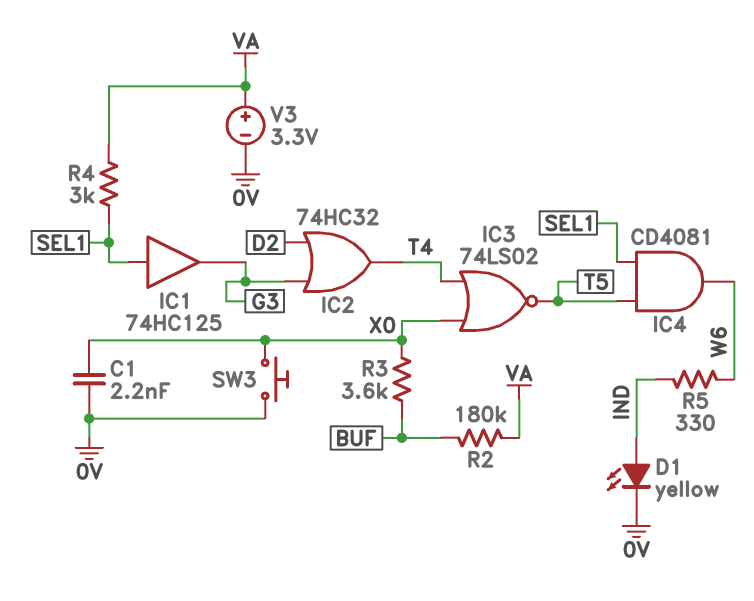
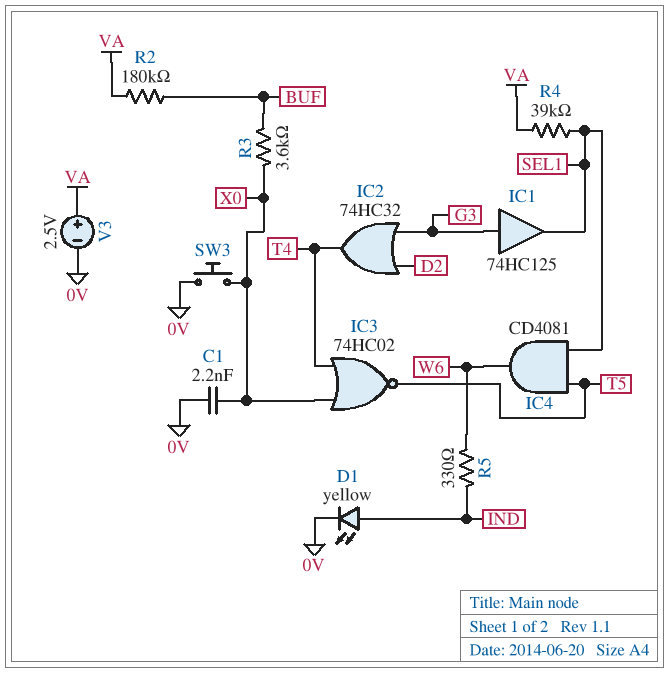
IC1: buffer 74HC125 (in SEL1, out G3) -> buffer 74HC125 (in G3, out SEL1)
IC3: NOR 74LS02 (in T4, in X0, out T5) -> NOR 74HC02 (in T4, in X0, out T5)
R4: 3k (SEL1, VA) -> 39k (SEL1, VA)
V3: 3.3V (plus VA, minus 0V) -> 2.5V (plus VA, minus 0V)

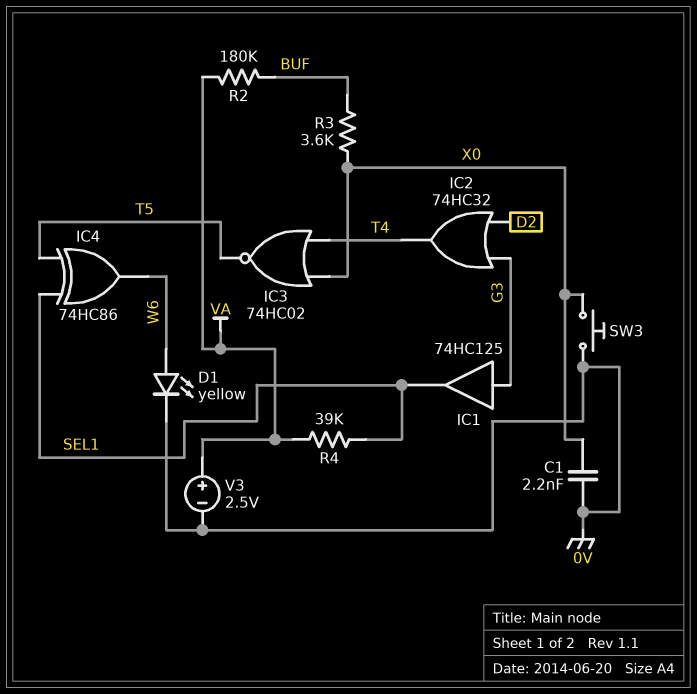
D1: LED yellow (A IND, K 0V) -> LED yellow (A W6, K 0V)
IC4: AND CD4081 (in SEL1, in T5, out W6) -> XOR 74HC86 (in SEL1, in T5, out W6)
R5: 330 (IND, W6) -> none

